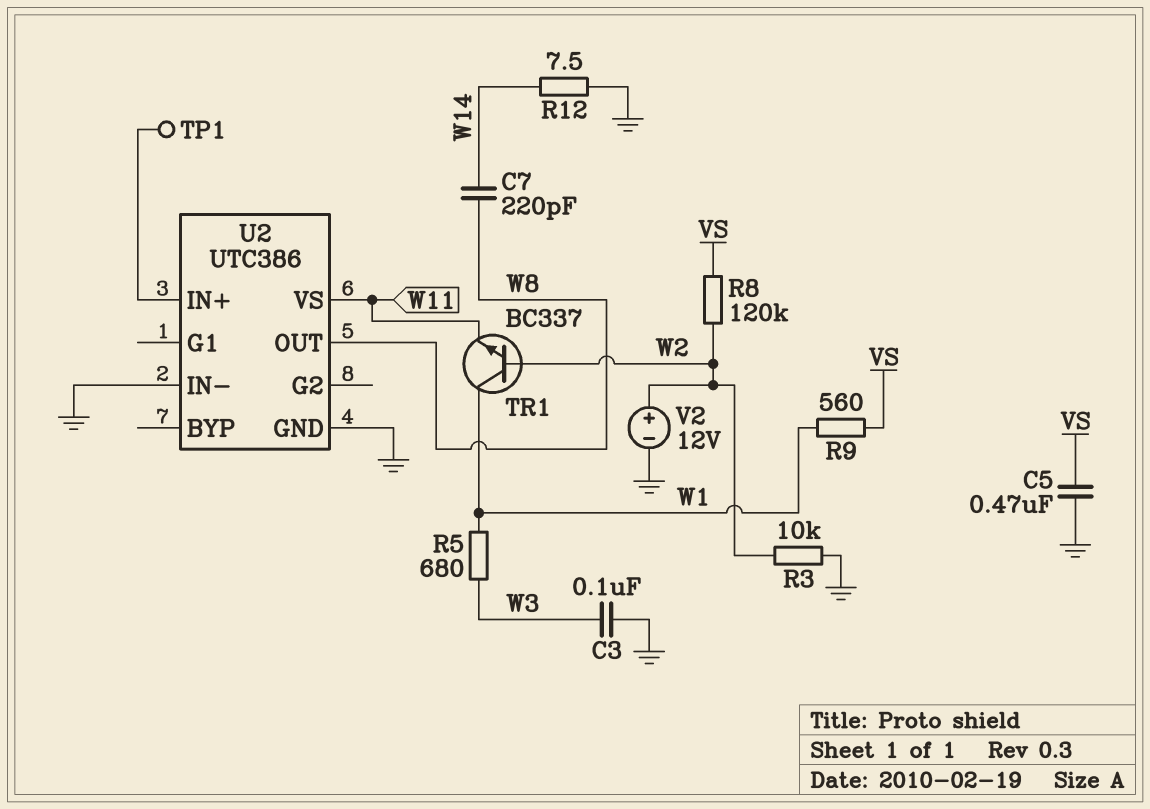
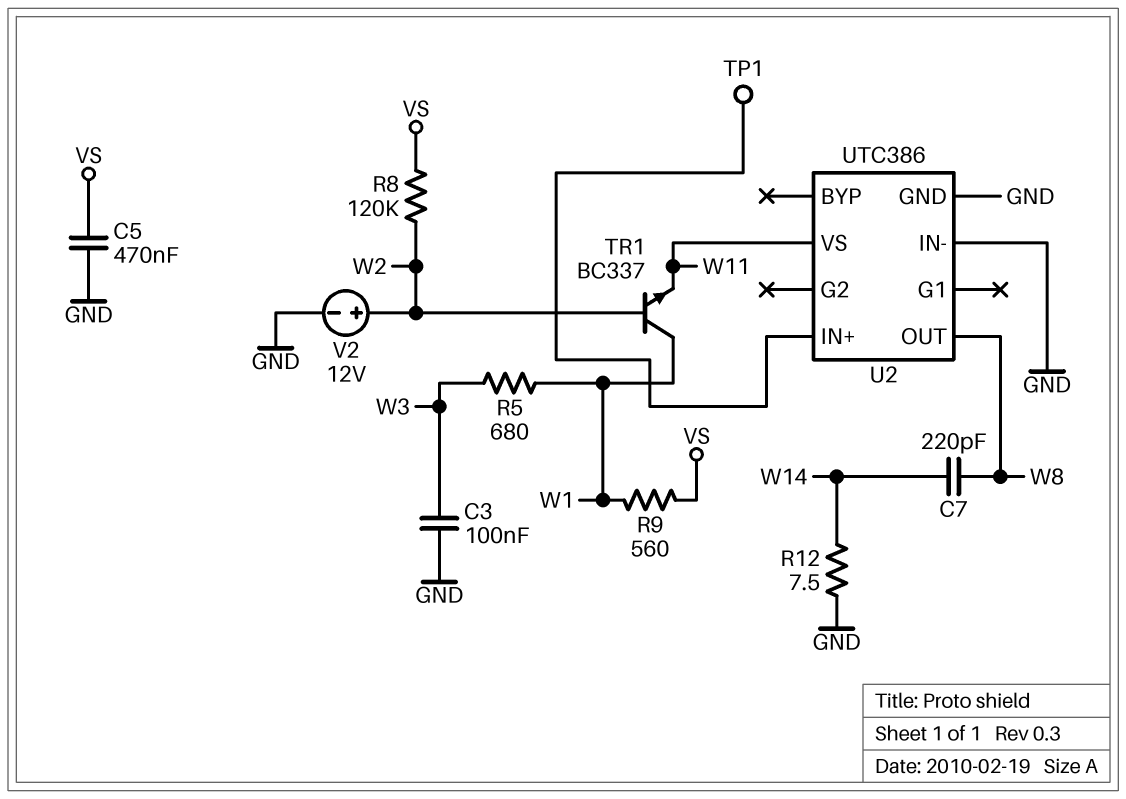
R3: 10k (GND, W2) -> none

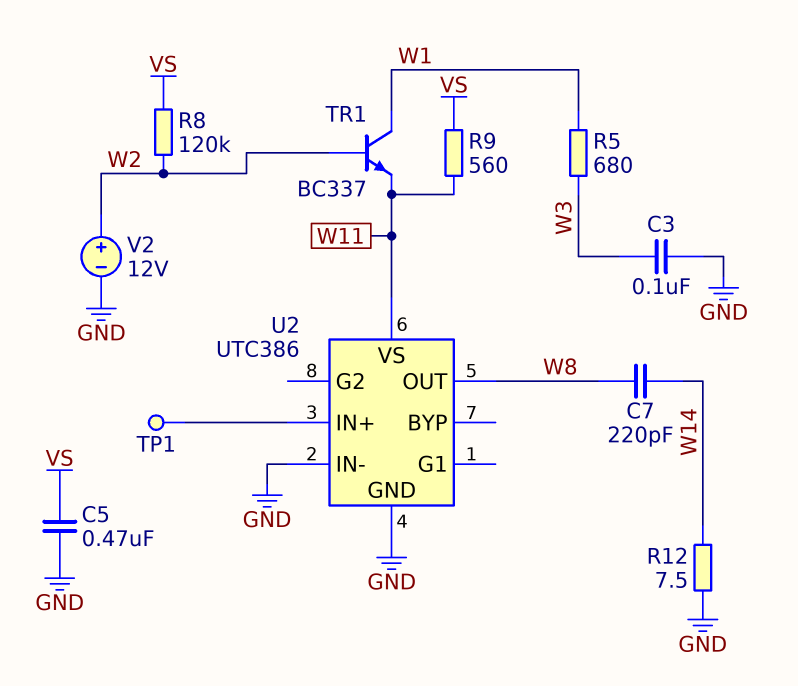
R9: 560 (VS, W1) -> 560 (VS, W11)

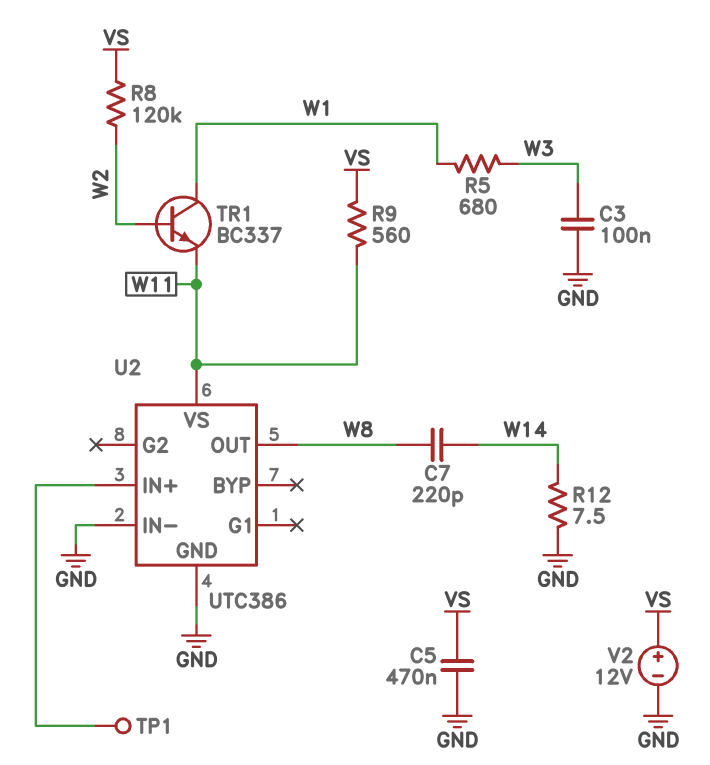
V2: 12V (plus W2, minus GND) -> 12V (plus VS, minus GND)

